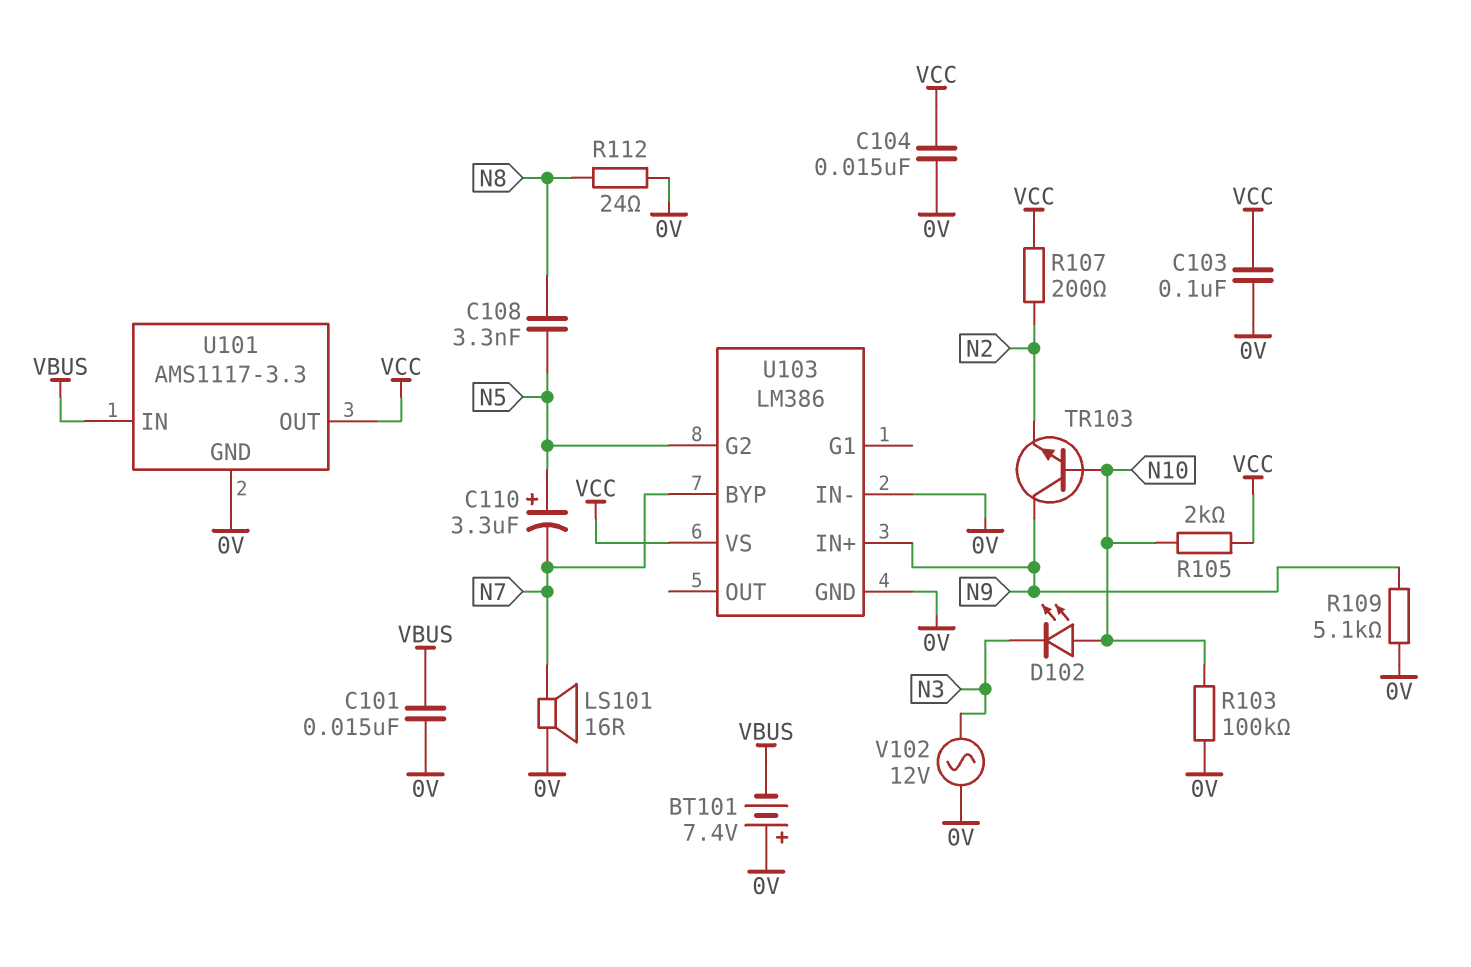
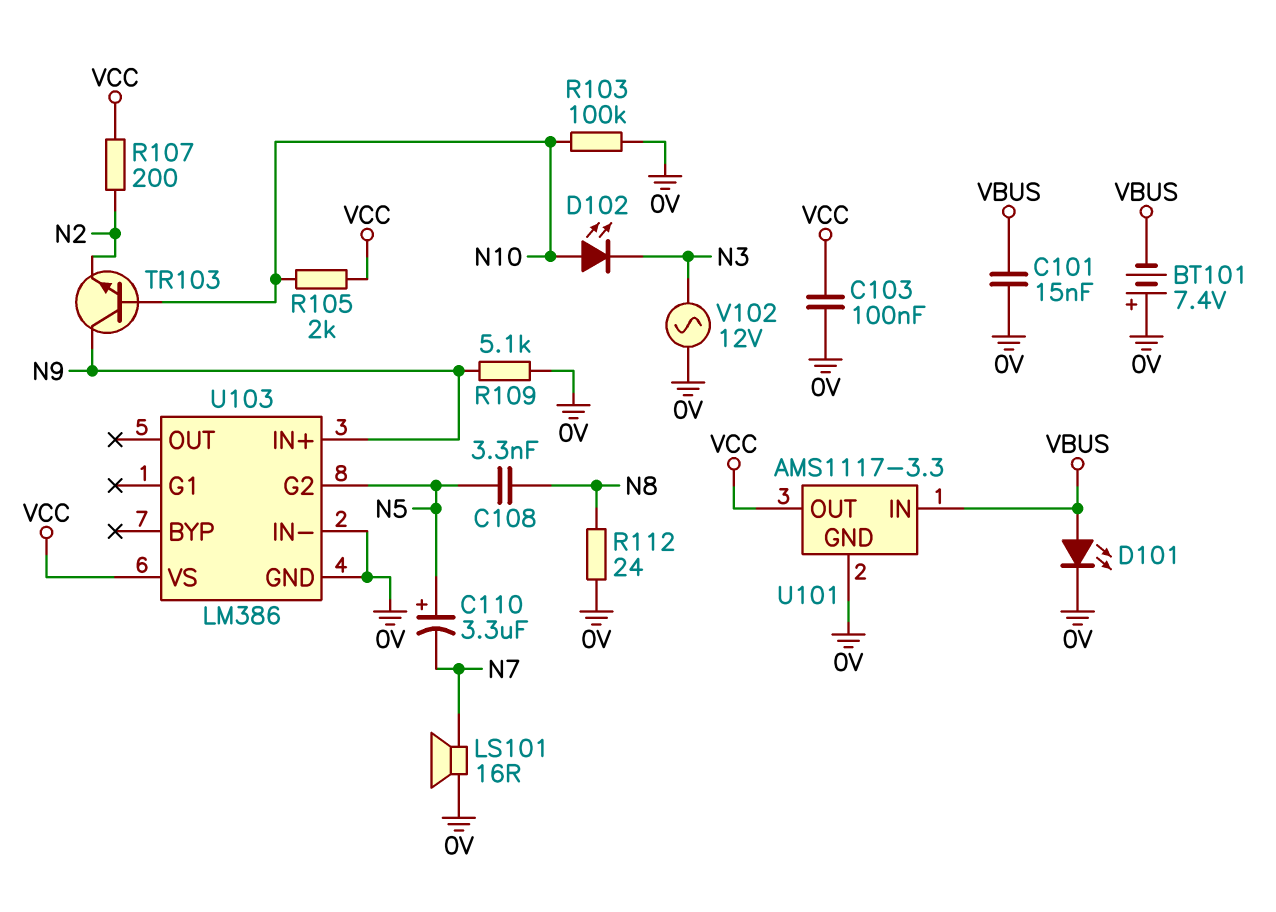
C104: 15nF (0V, VCC) -> none
D101: none -> LED (A VBUS, K 0V)
U103 pin BYP: N7 -> none

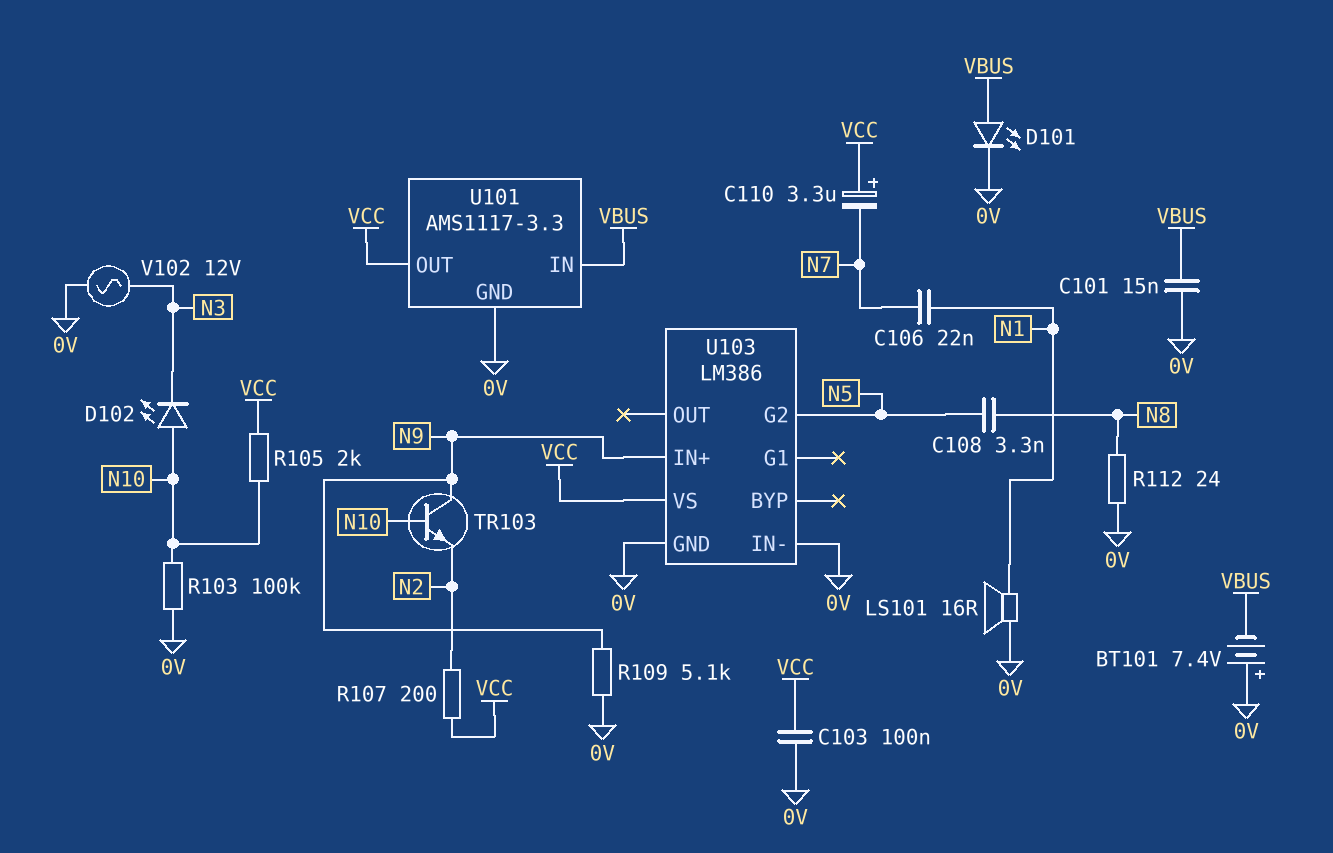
C106: none -> 22nF (N1, N7)
C110: 3.3uF (plus N5, minus N7) -> 3.3uF (plus VCC, minus N7)
LS101: speaker 16R (0V, N7) -> speaker 16R (0V, N1)

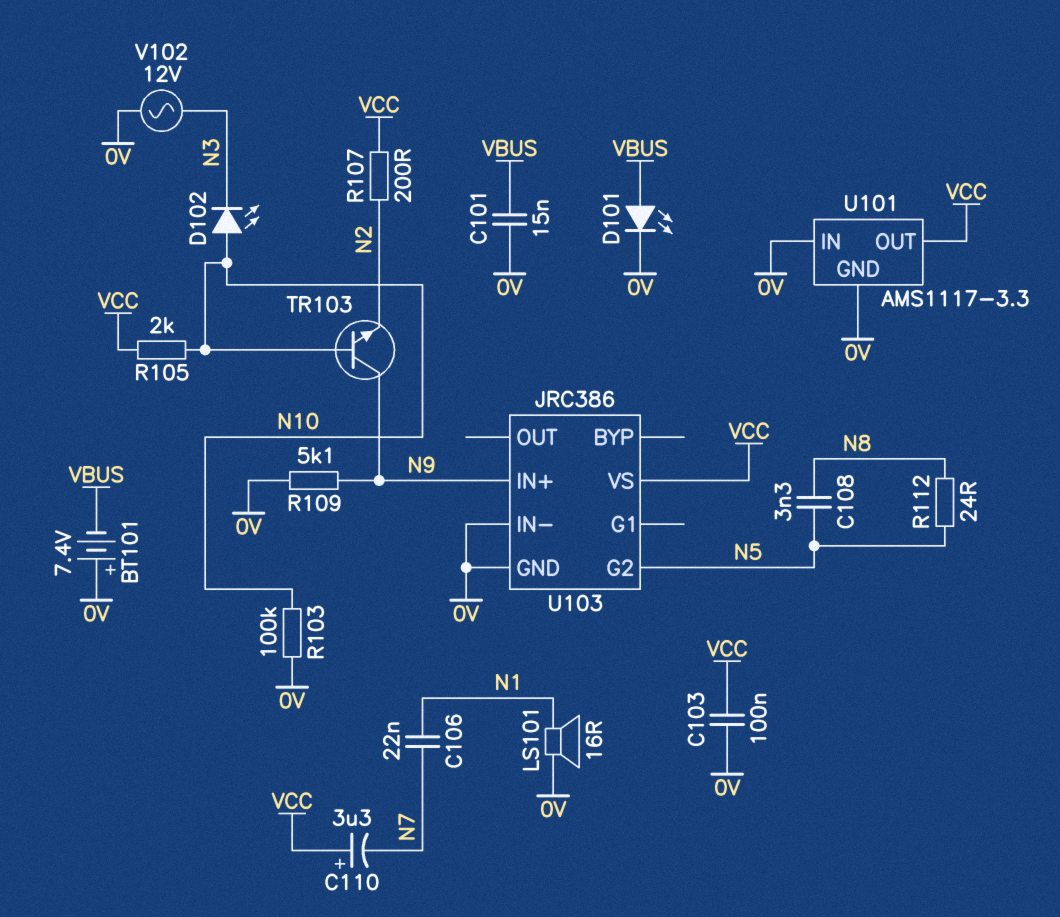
R112: 24 (0V, N8) -> 24 (N5, N8)
U101 pin IN: VBUS -> 0V
U103: LM386 -> JRC386

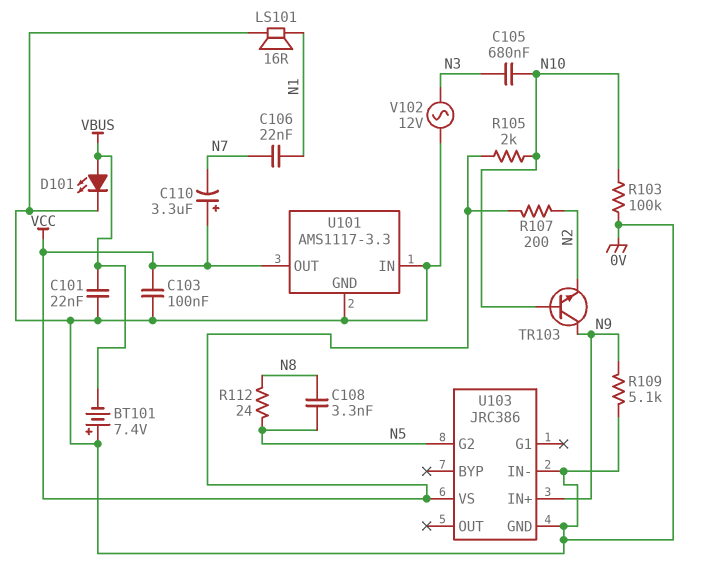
C101: 15nF (0V, VBUS) -> 22nF (0V, VBUS)
C105: none -> 680nF (N3, N10)
D102: LED (A N10, K N3) -> none

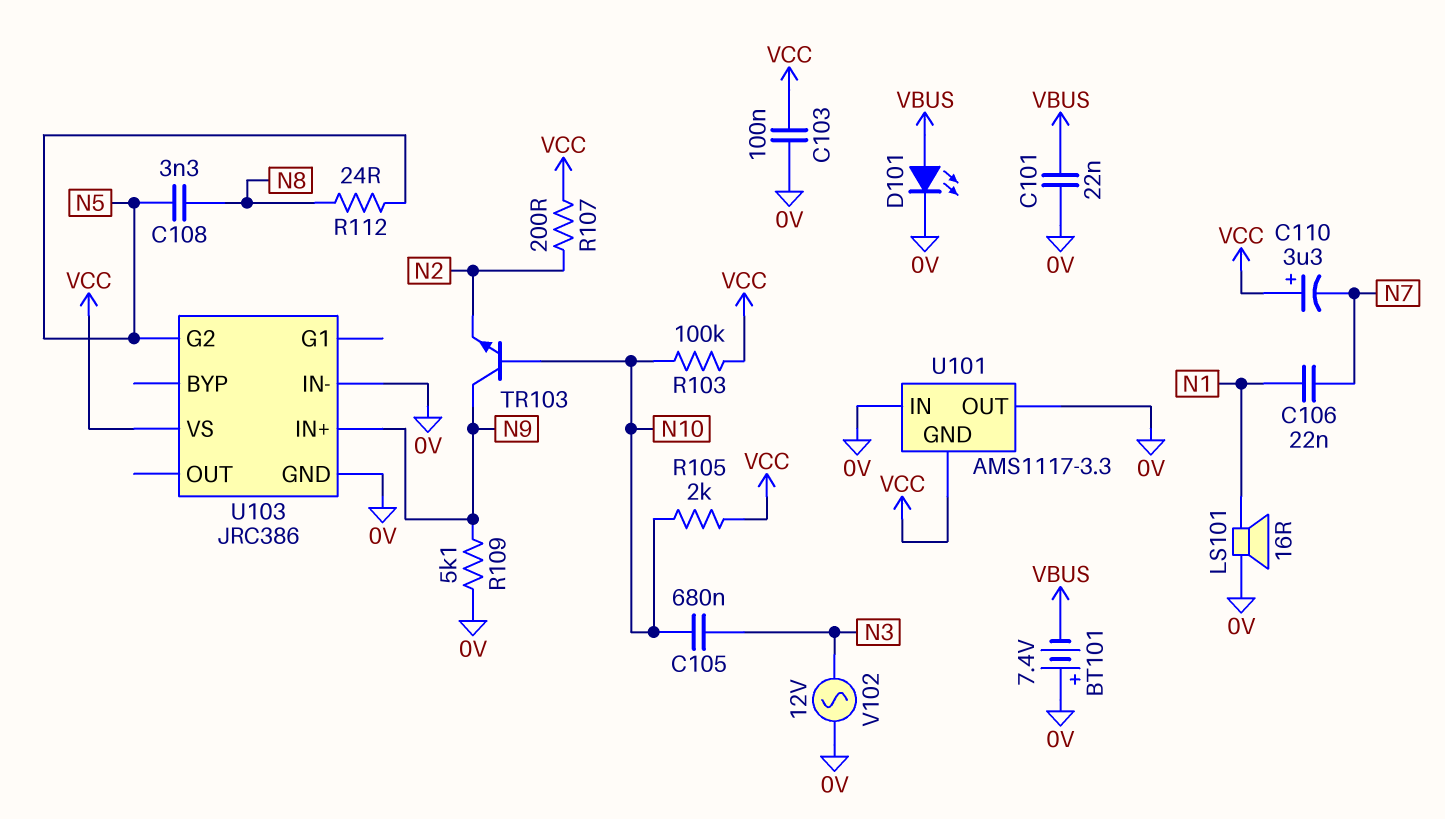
R103: 100k (0V, N10) -> 100k (N10, VCC)
U101 pin GND: 0V -> VCC
U101 pin OUT: VCC -> 0V

